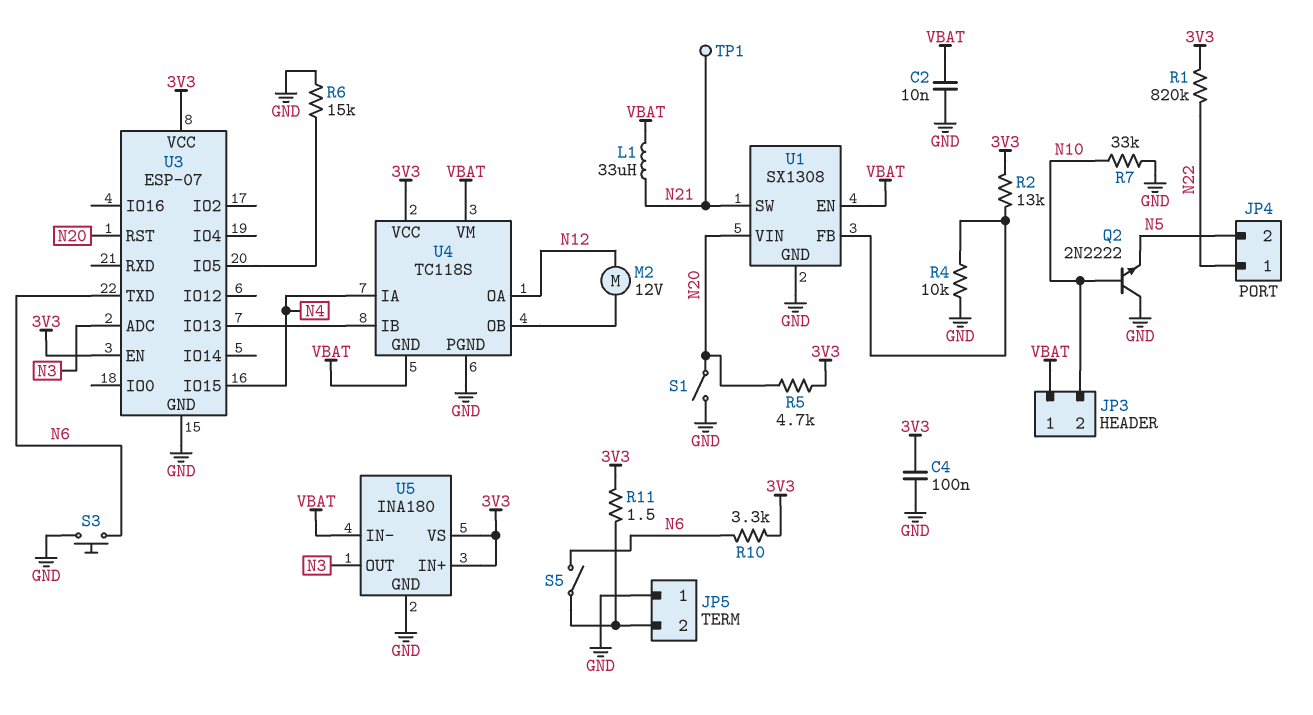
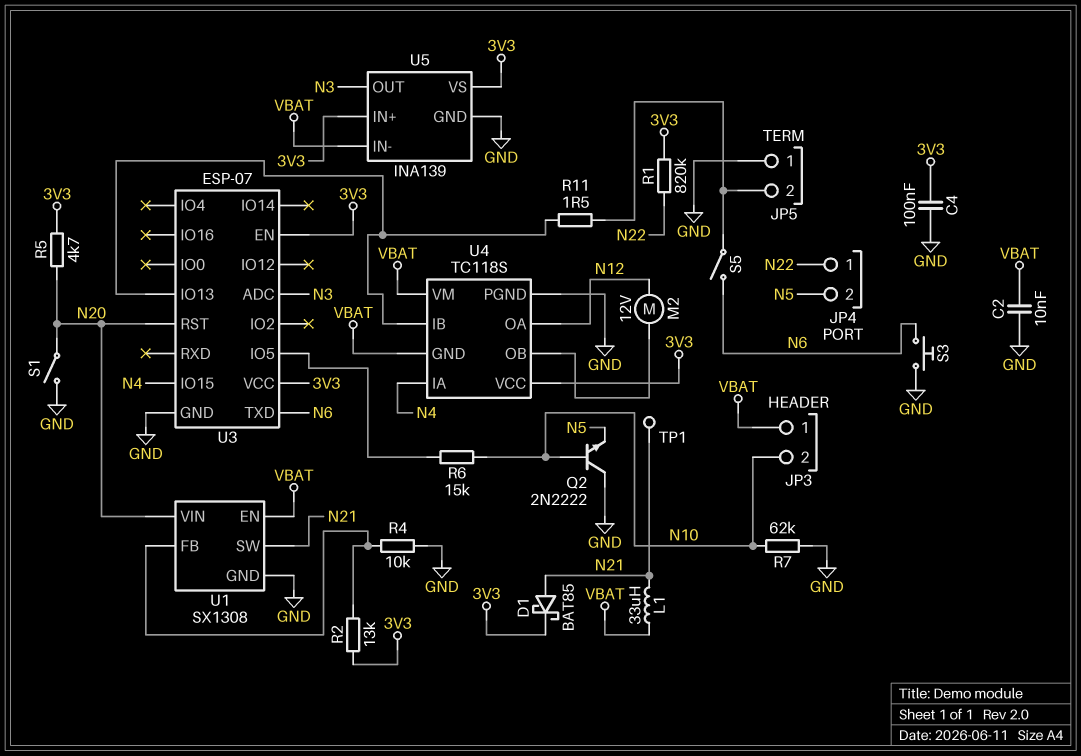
D1: none -> schottky BAT85 (A N21, K 3V3)
R6: 15k (GND, U3/IO5) -> 15k (N10, U3/IO5)
R7: 33k (GND, N10) -> 62k (GND, N10)
R10: 3.3k (3V3, N6) -> none
R11: 1.5 (3V3, JP5/2) -> 1.5 (JP5/2, U3/IO13)
U5: INA180 -> INA139

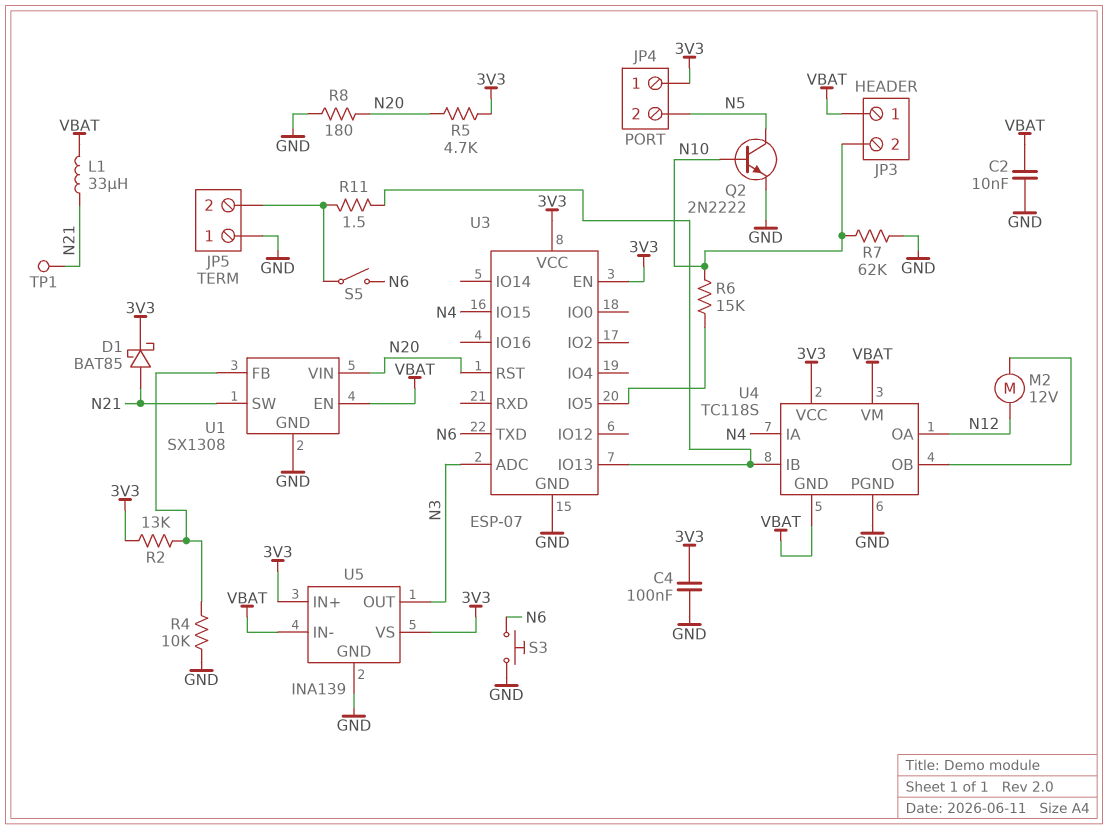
JP4 pin 1: N22 -> 3V3
Q2: NPN 2N2222 (B N10, C GND, E N5) -> NPN 2N2222 (B N10, C N5, E GND)
R1: 820k (3V3, N22) -> none
R8: none -> 180 (GND, N20)
S1: switch (GND, N20) -> none

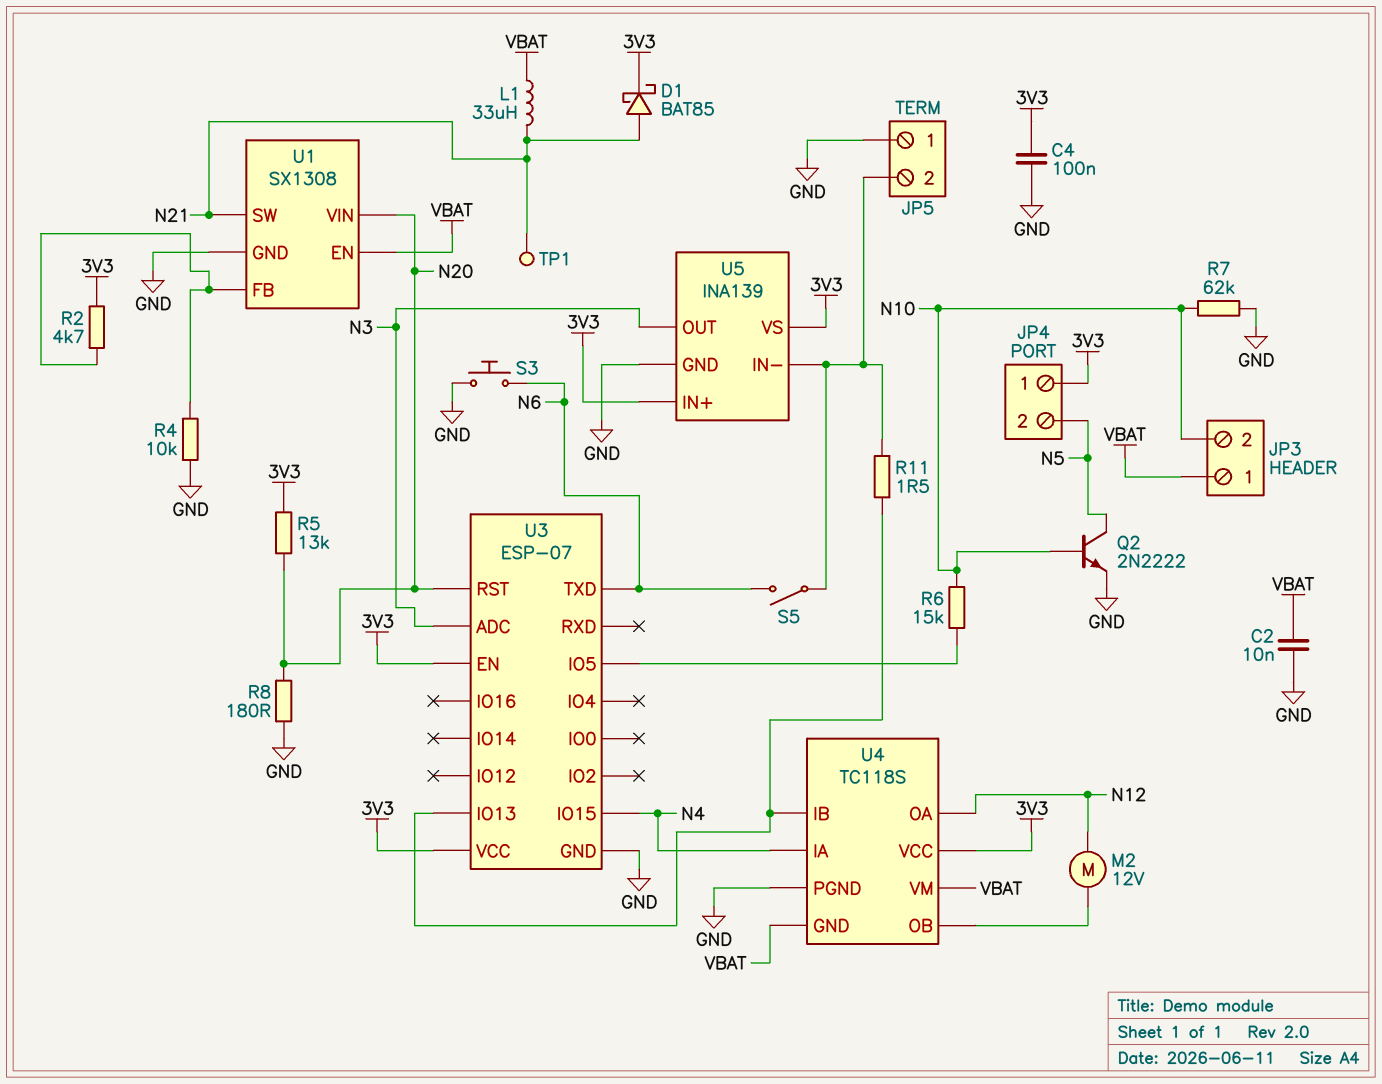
R2: 13k (3V3, U1/FB) -> 4.7k (3V3, U1/FB)
R5: 4.7k (3V3, N20) -> 13k (3V3, N20)
U5 pin IN-: VBAT -> JP5/2

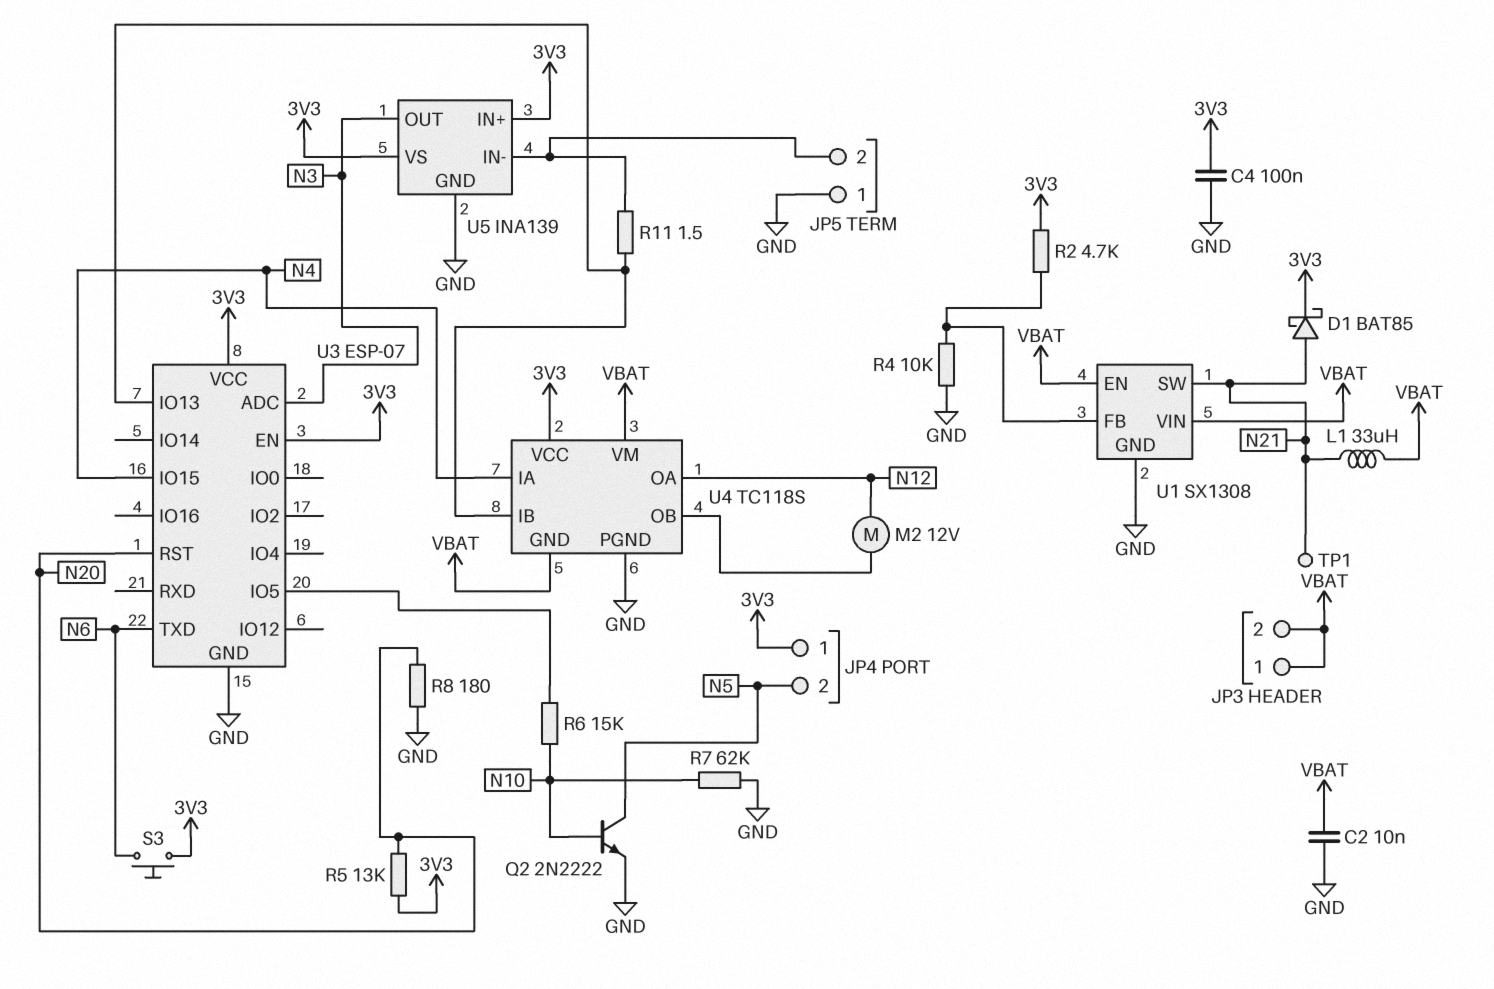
JP3 pin 2: N10 -> VBAT
S3: button (GND, N6) -> button (3V3, N6)
S5: switch (JP5/2, N6) -> none
U1 pin VIN: N20 -> VBAT

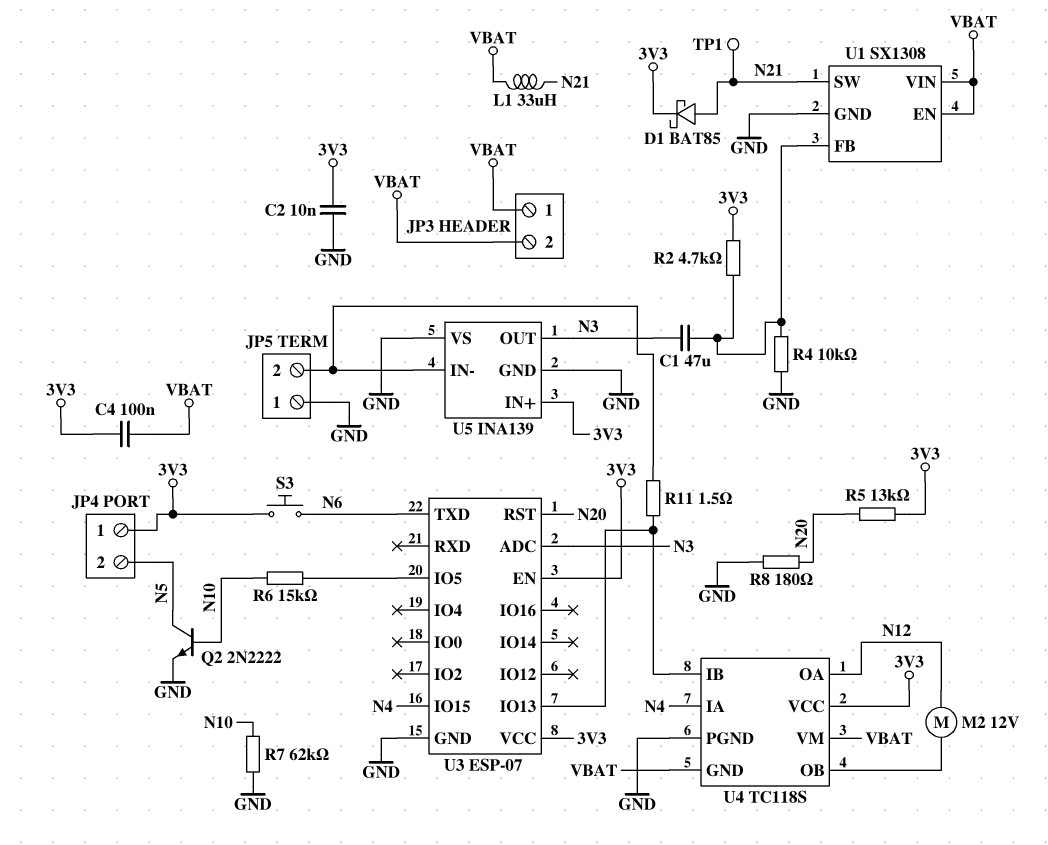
C1: none -> 47uF (N3, U1/FB)
C2: 10nF (GND, VBAT) -> 10nF (3V3, GND)
C4: 100nF (3V3, GND) -> 100nF (3V3, VBAT)
U5 pin VS: 3V3 -> GND

